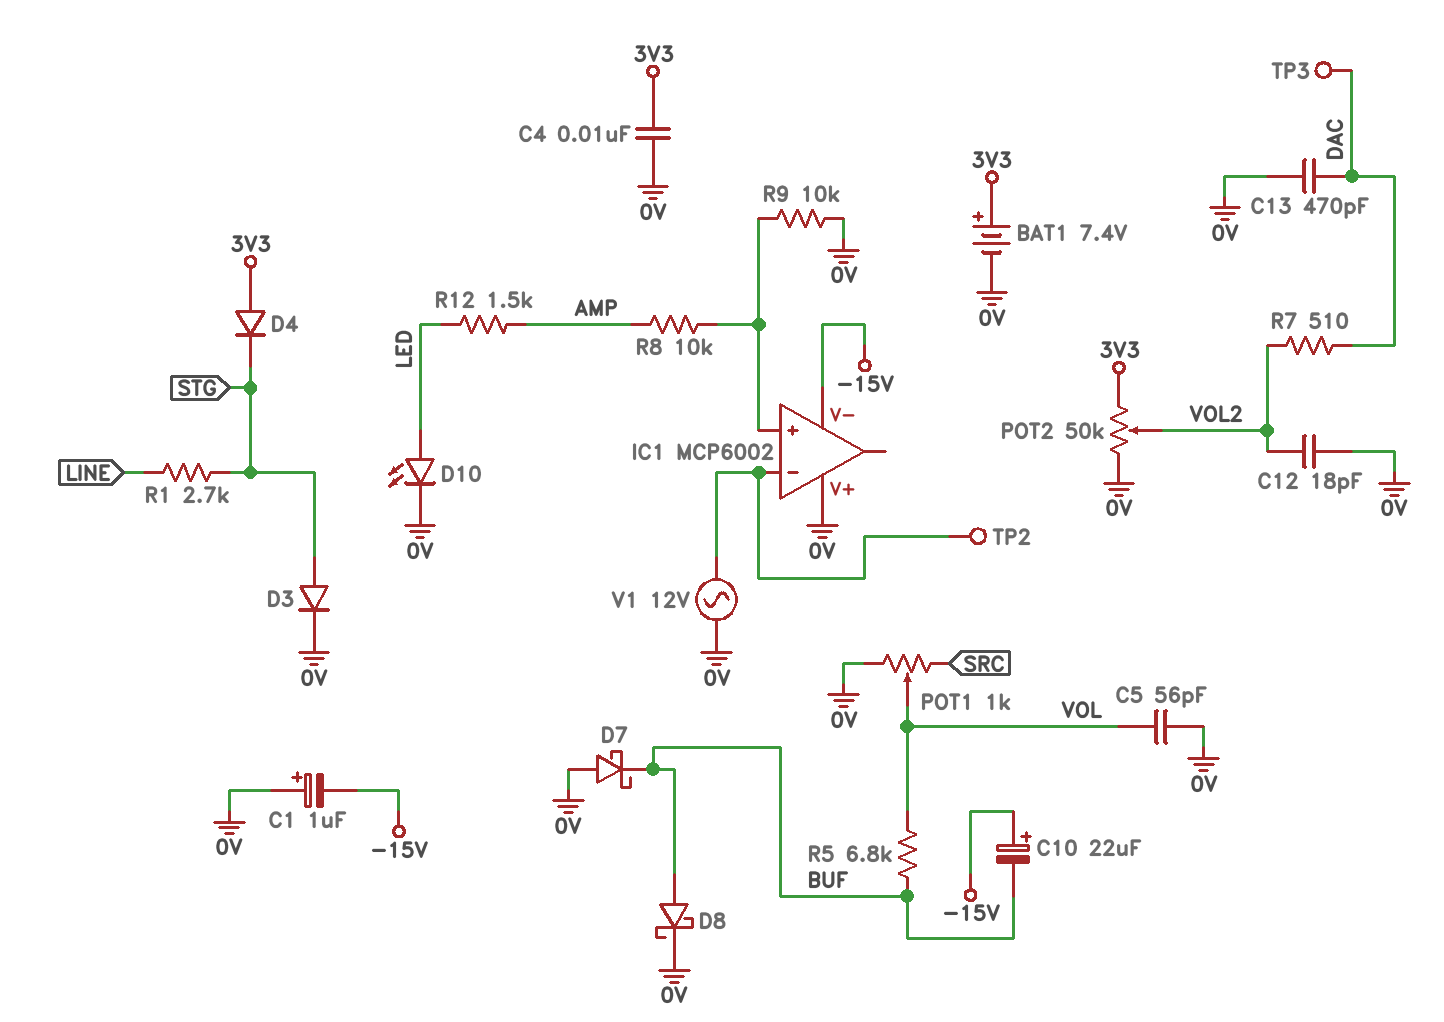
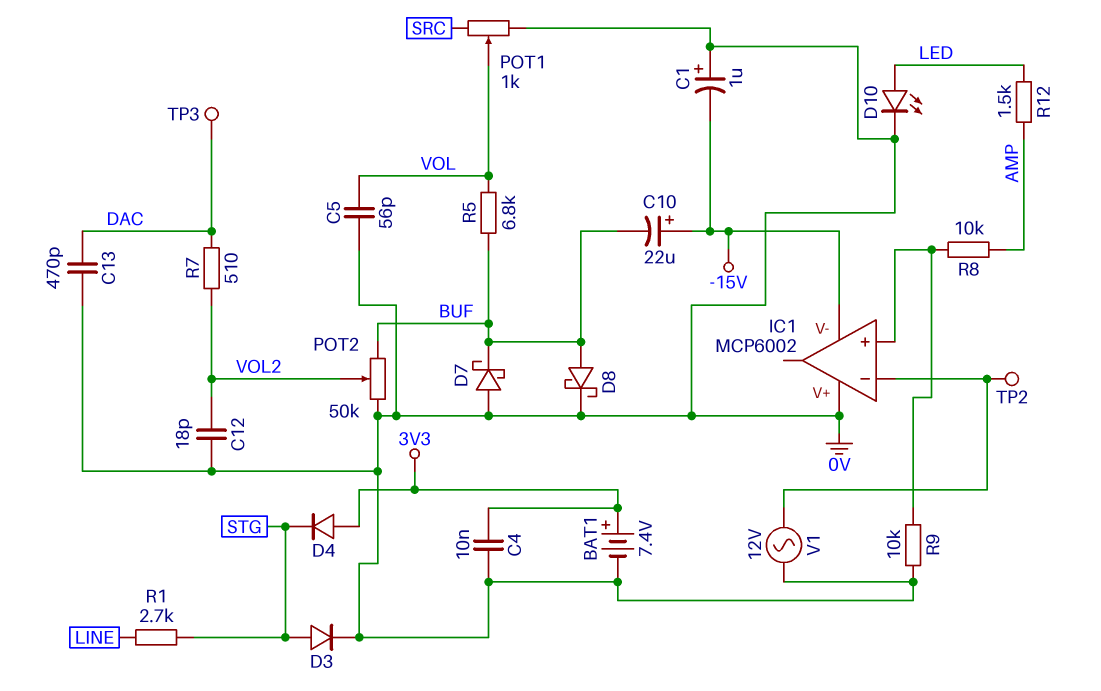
POT2: 50k (0V, 3V3, wiper VOL2) -> 50k (0V, BUF, wiper VOL2)

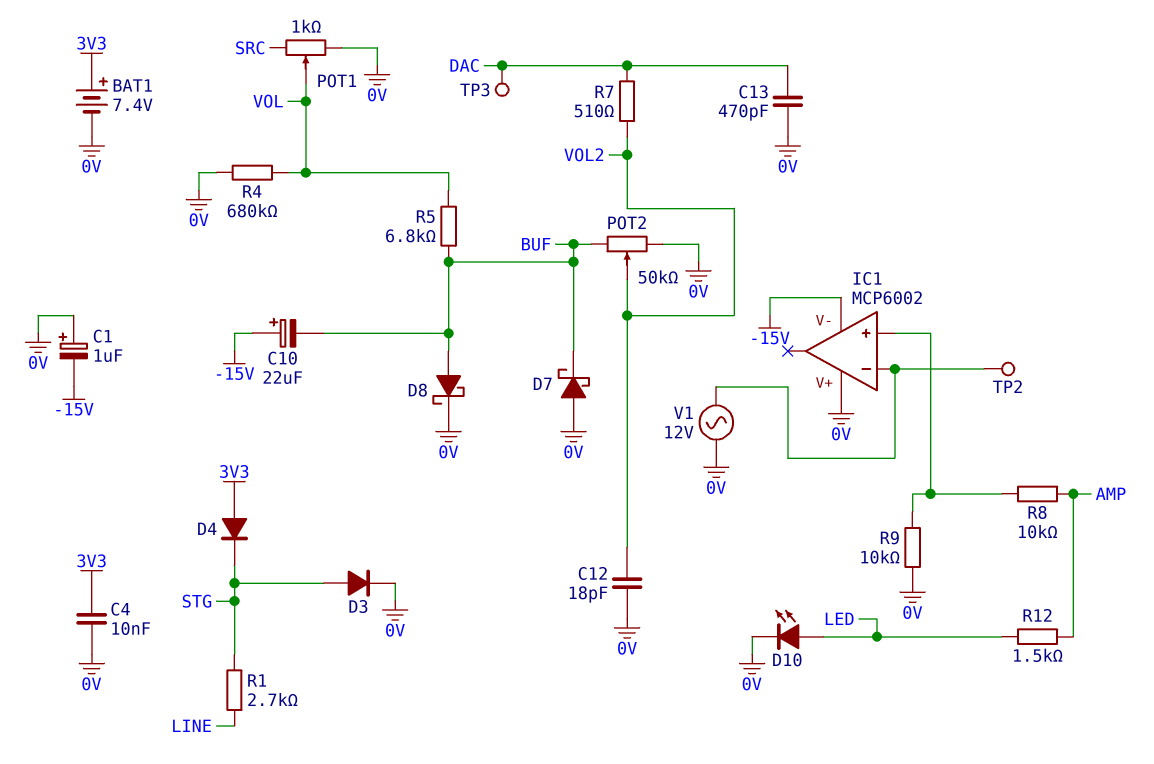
C5: 56pF (0V, VOL) -> none
R4: none -> 680k (0V, VOL)

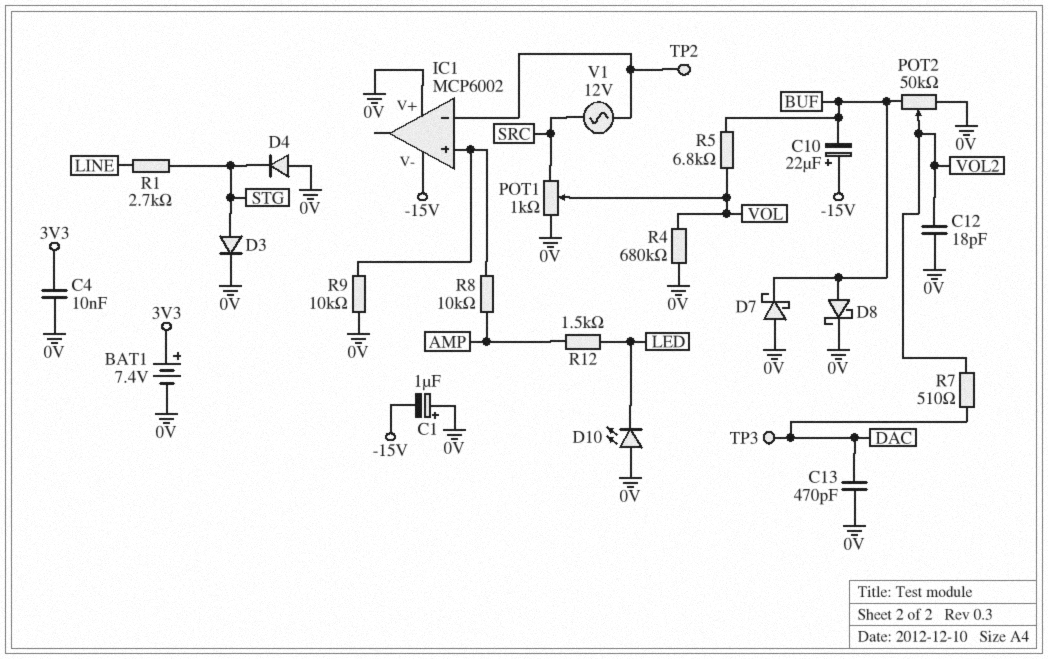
D4: diode (A 3V3, K STG) -> diode (A 0V, K STG)
D10: LED (A LED, K 0V) -> LED (A 0V, K LED)
V1: AC 12V (0V, IC1/in-) -> AC 12V (IC1/in-, SRC)

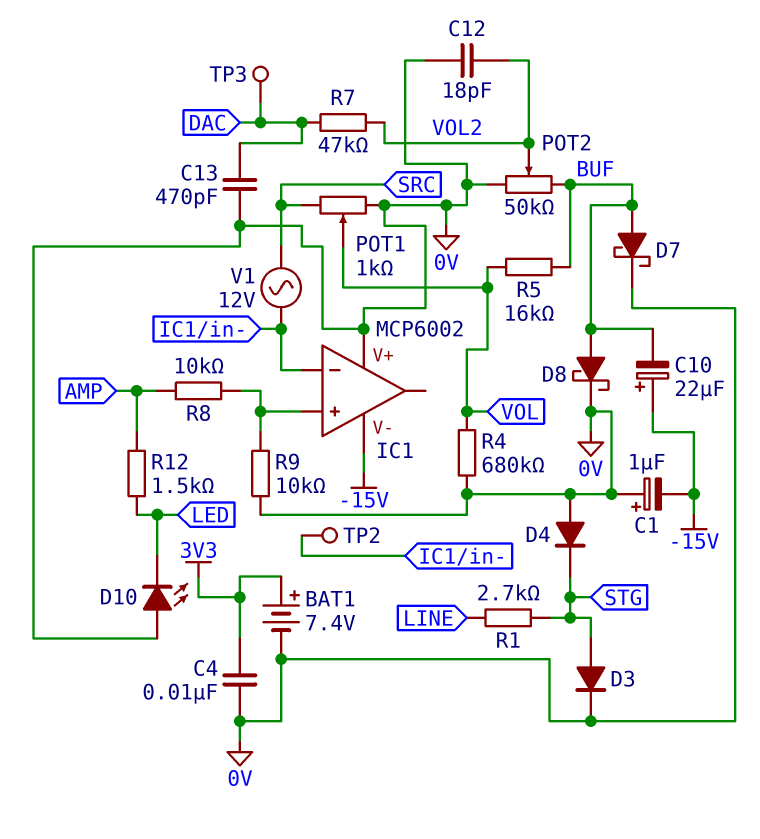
D7: schottky (A 0V, K BUF) -> schottky (A BUF, K 0V)
R5: 6.8k (BUF, VOL) -> 16k (BUF, VOL)
R7: 510 (DAC, VOL2) -> 47k (DAC, VOL2)

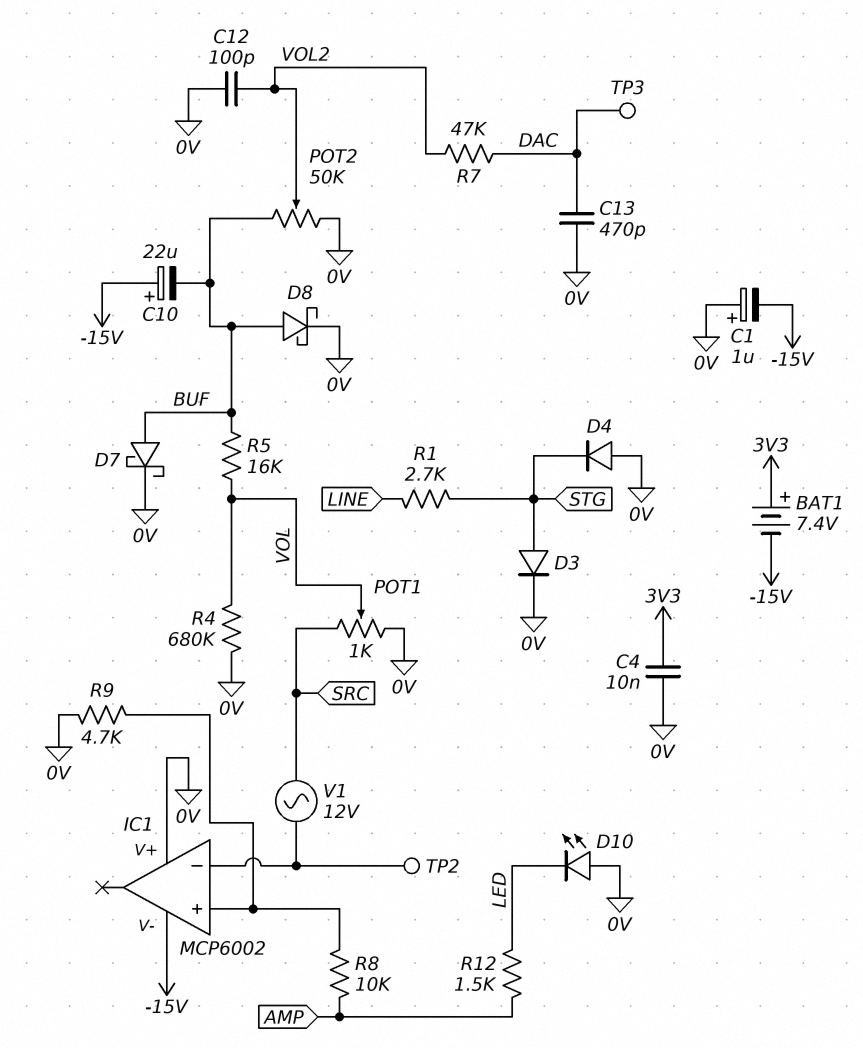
BAT1: 7.4V (plus 3V3, minus 0V) -> 7.4V (plus 3V3, minus -15V)
C12: 18pF (0V, VOL2) -> 100pF (0V, VOL2)
R9: 10k (0V, IC1/in+) -> 4.7k (0V, IC1/in+)

